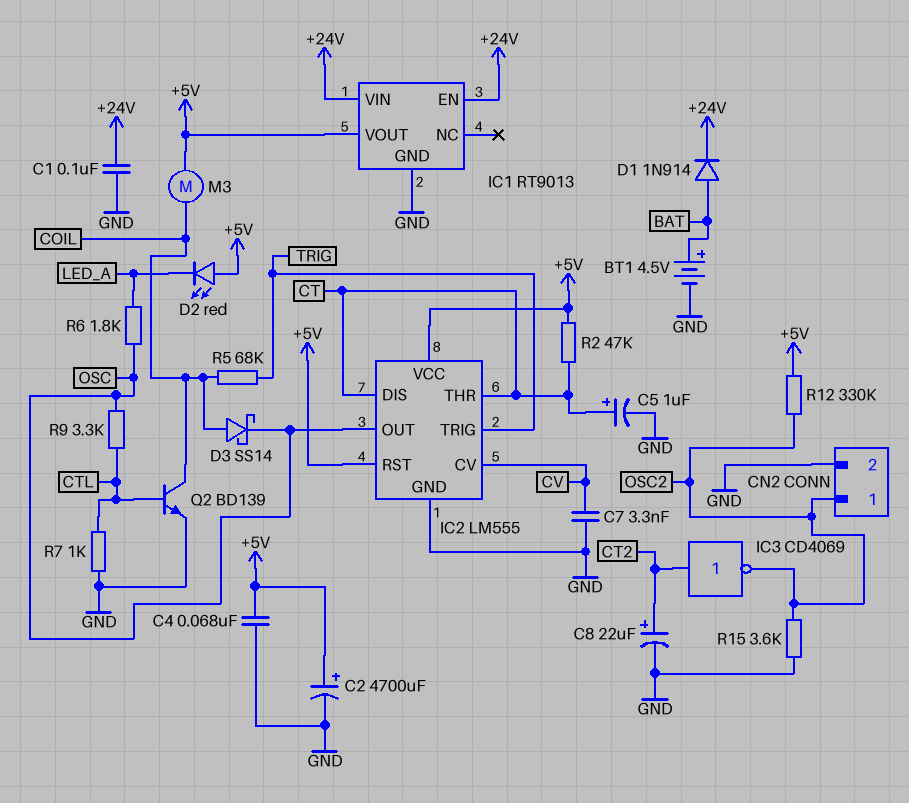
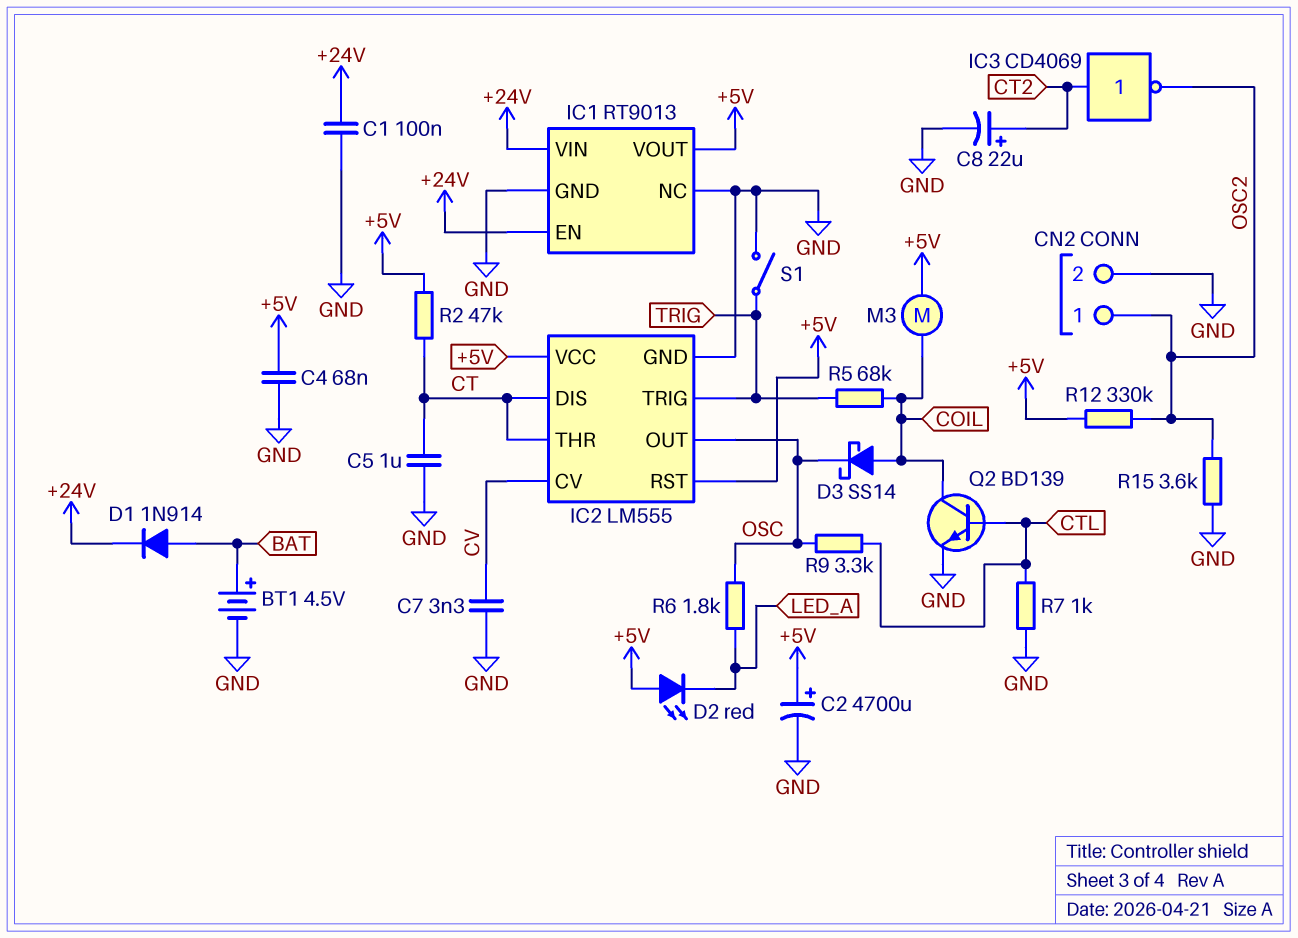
C5: 1uF (plus CT, minus GND) -> 1uF (CT, GND)
IC1 pin NC: none -> GND
S1: none -> switch (GND, TRIG)

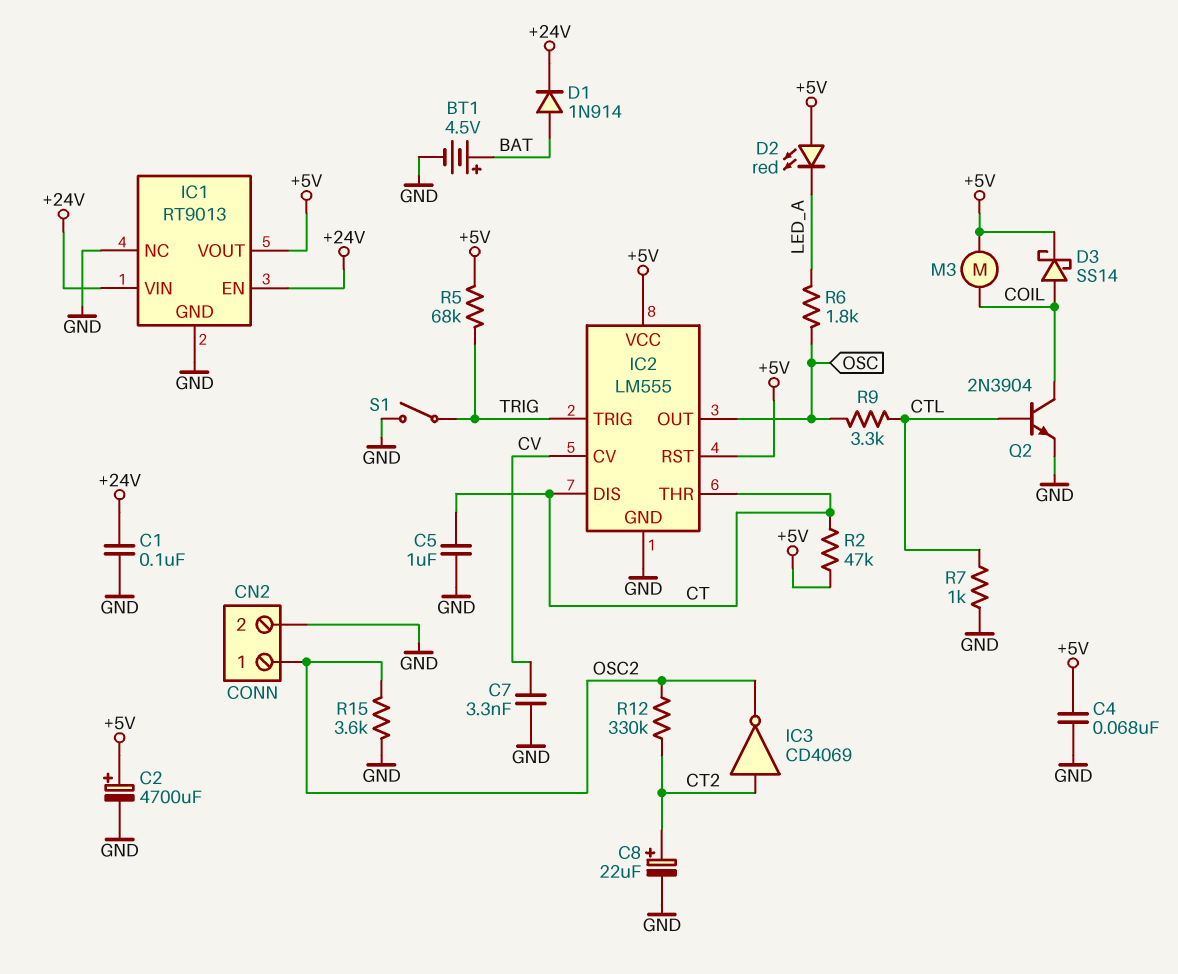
D3: schottky SS14 (A COIL, K OSC) -> schottky SS14 (A COIL, K +5V)
Q2: NPN BD139 (B CTL, C COIL, E GND) -> NPN 2N3904 (B CTL, C COIL, E GND)
R5: 68k (COIL, TRIG) -> 68k (+5V, TRIG)
R12: 330k (+5V, OSC2) -> 330k (CT2, OSC2)

